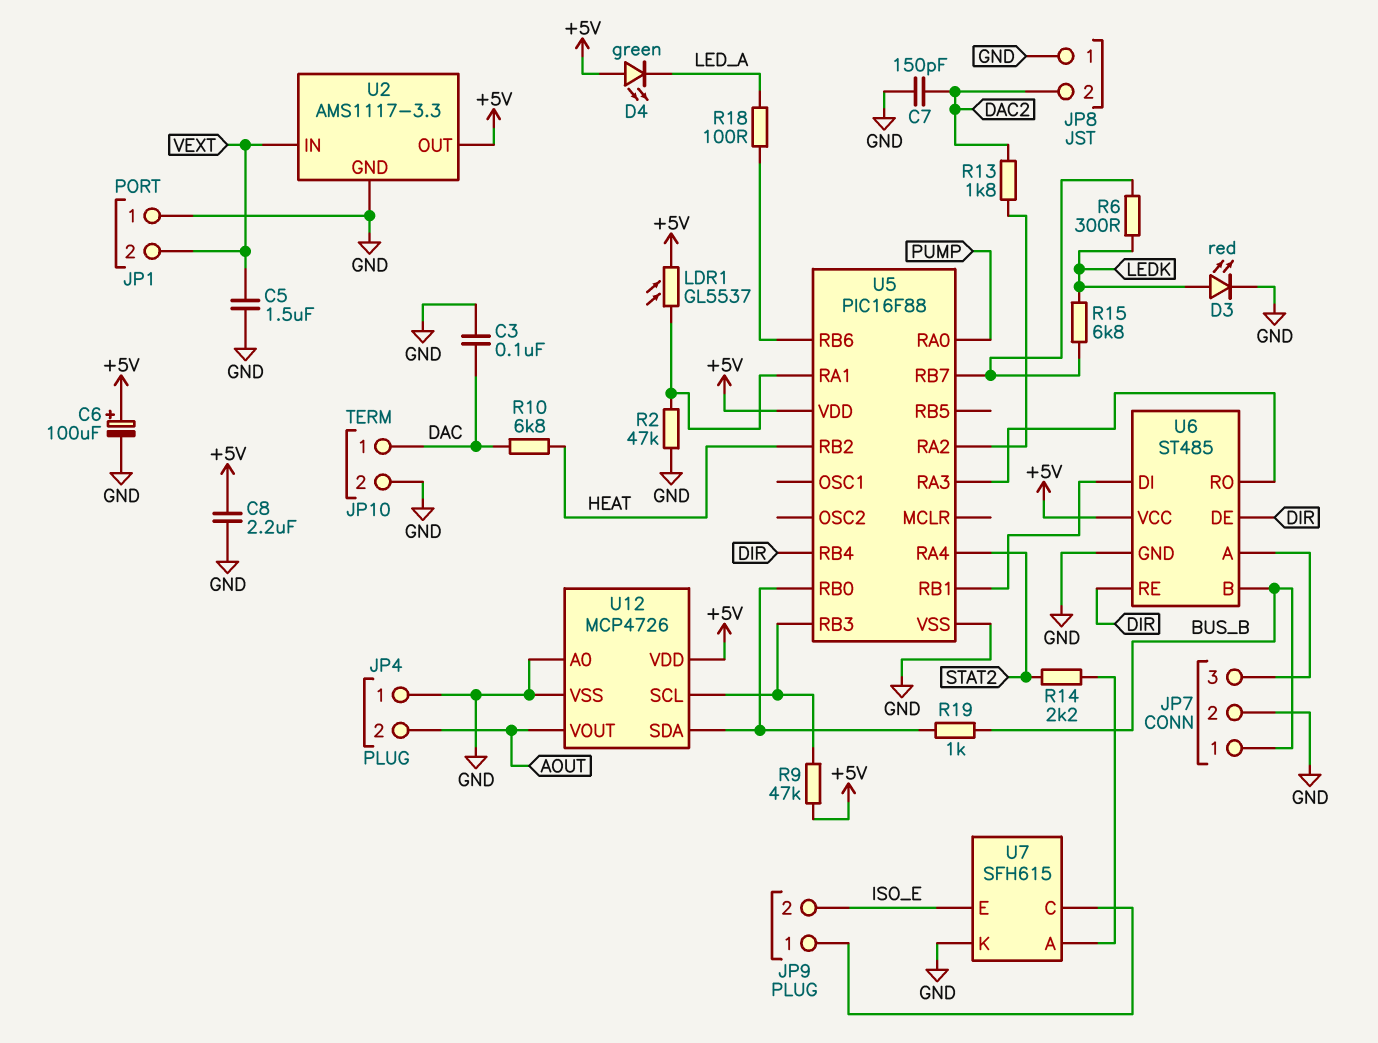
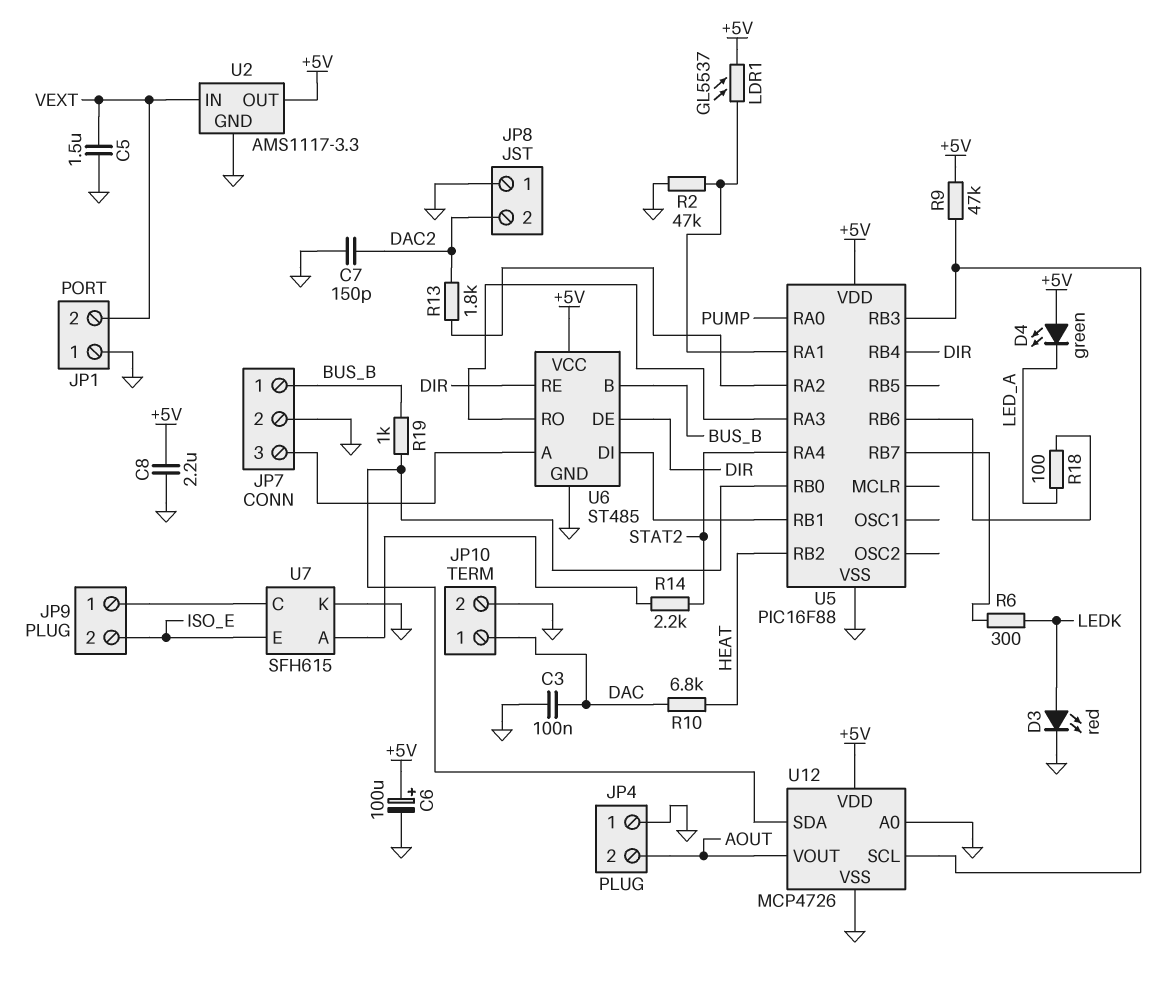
R15: 6.8k (LEDK, U5/RB7) -> none

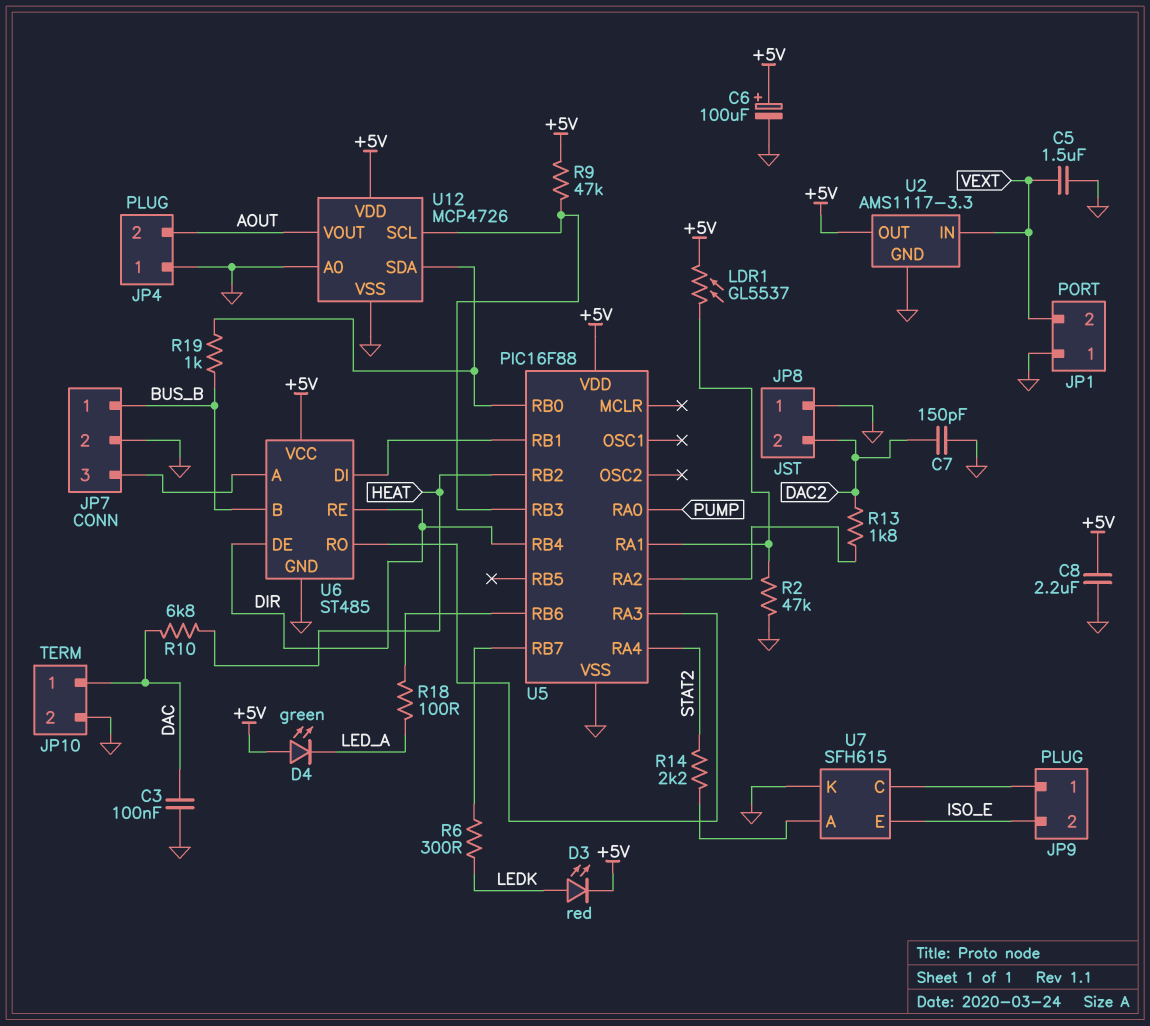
D3: LED red (A LEDK, K GND) -> LED red (A LEDK, K +5V)

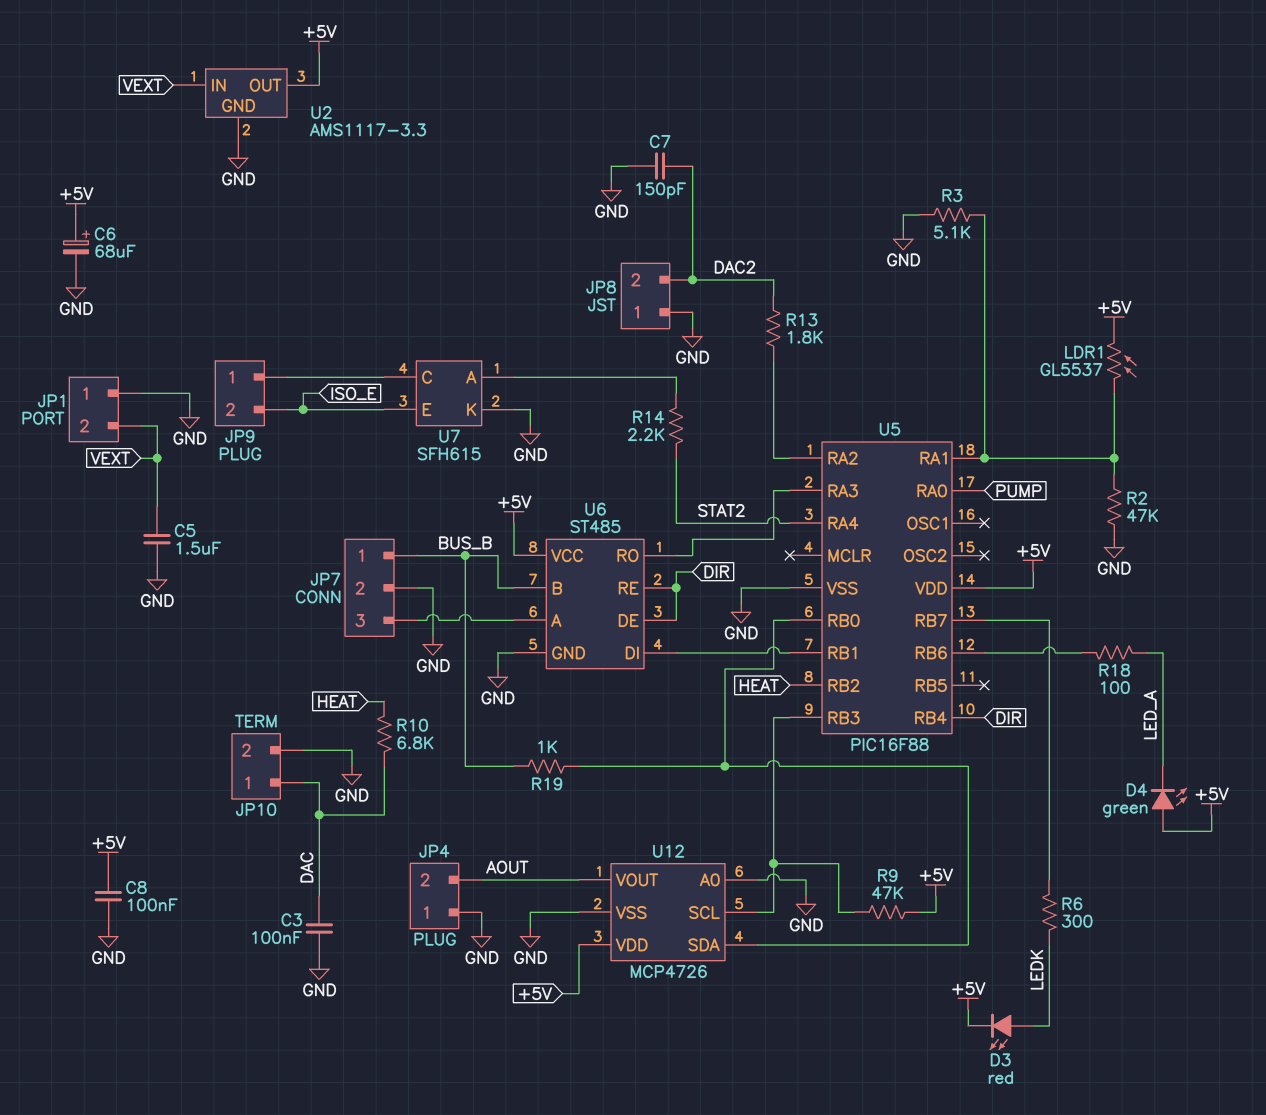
C6: 100uF (plus +5V, minus GND) -> 68uF (plus +5V, minus GND)
C8: 2.2uF (+5V, GND) -> 100nF (+5V, GND)
R3: none -> 5.1k (GND, U5/RA1)

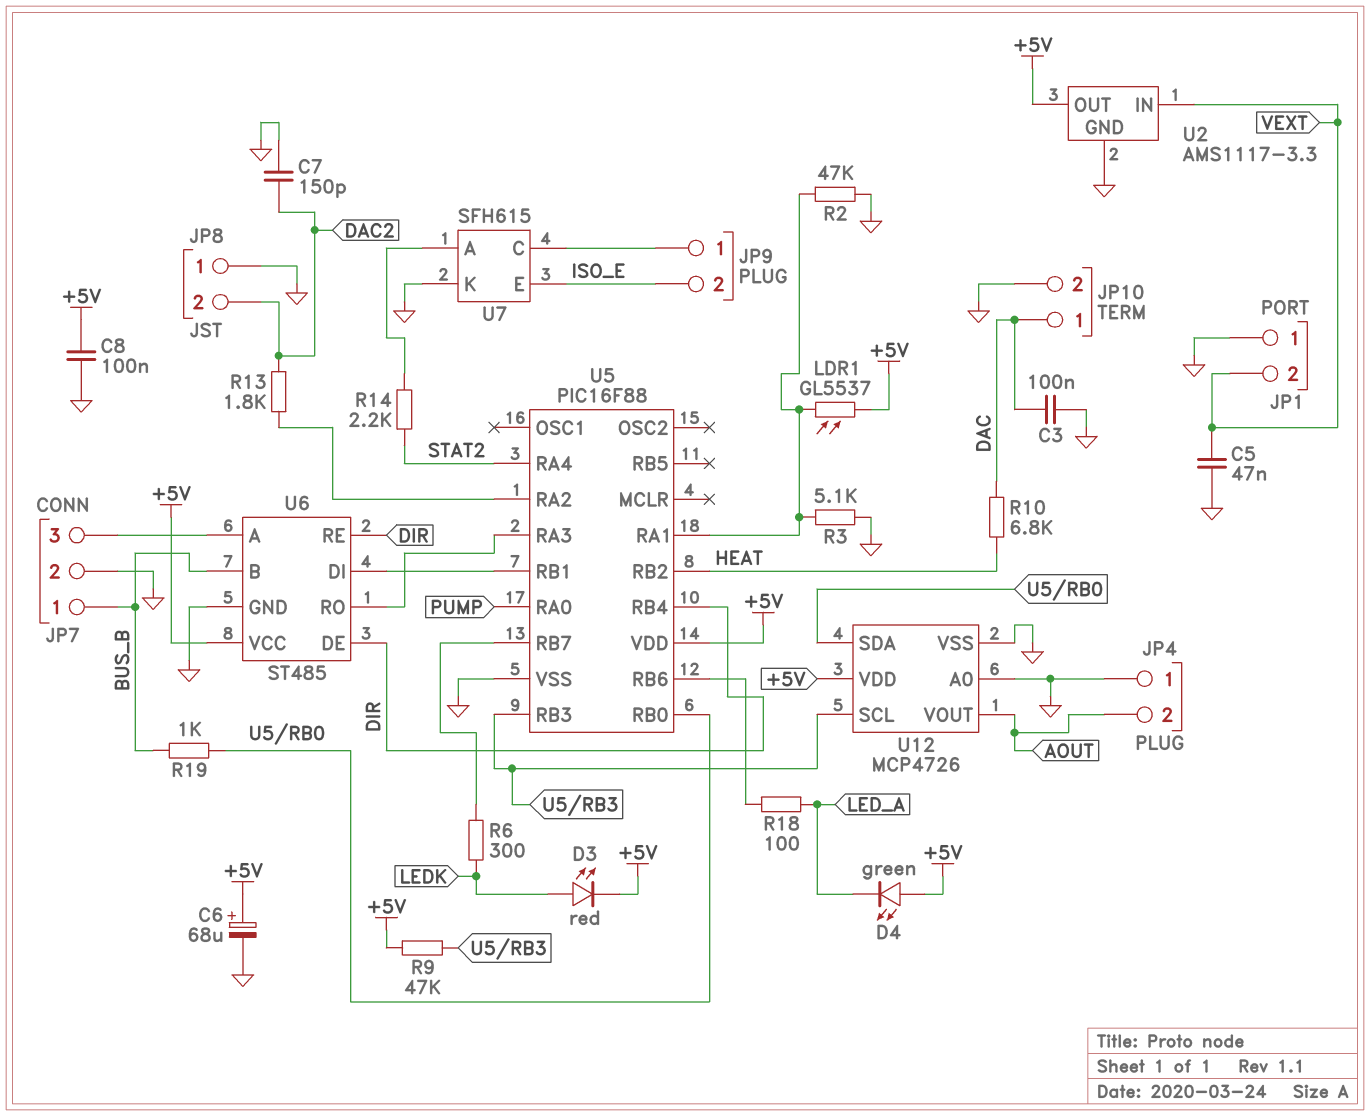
C5: 1.5uF (GND, VEXT) -> 47nF (GND, VEXT)

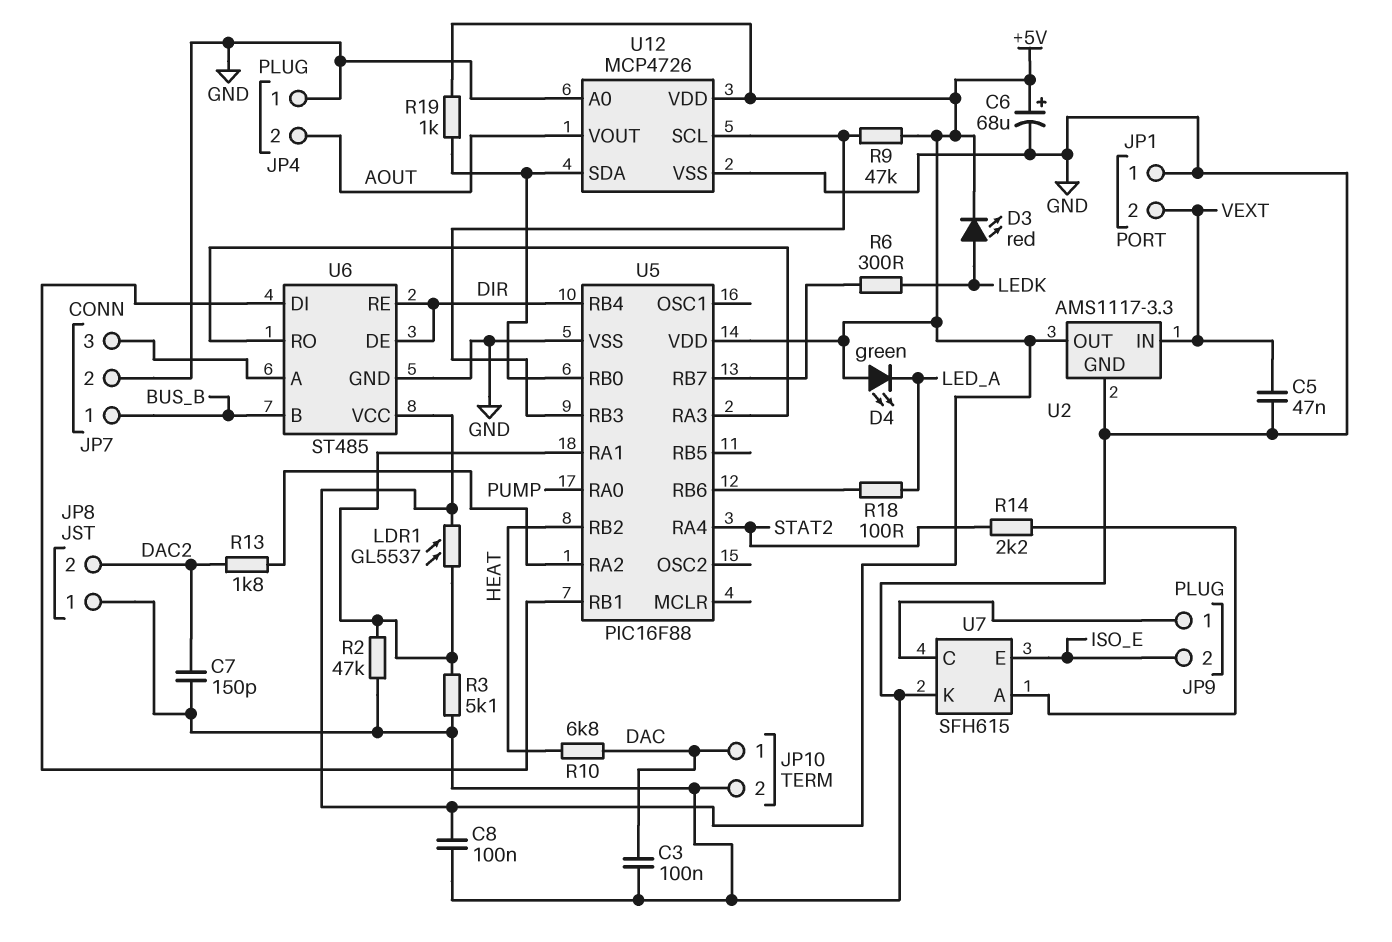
R19: 1k (BUS_B, U5/RB0) -> 1k (+5V, U5/RB0)

